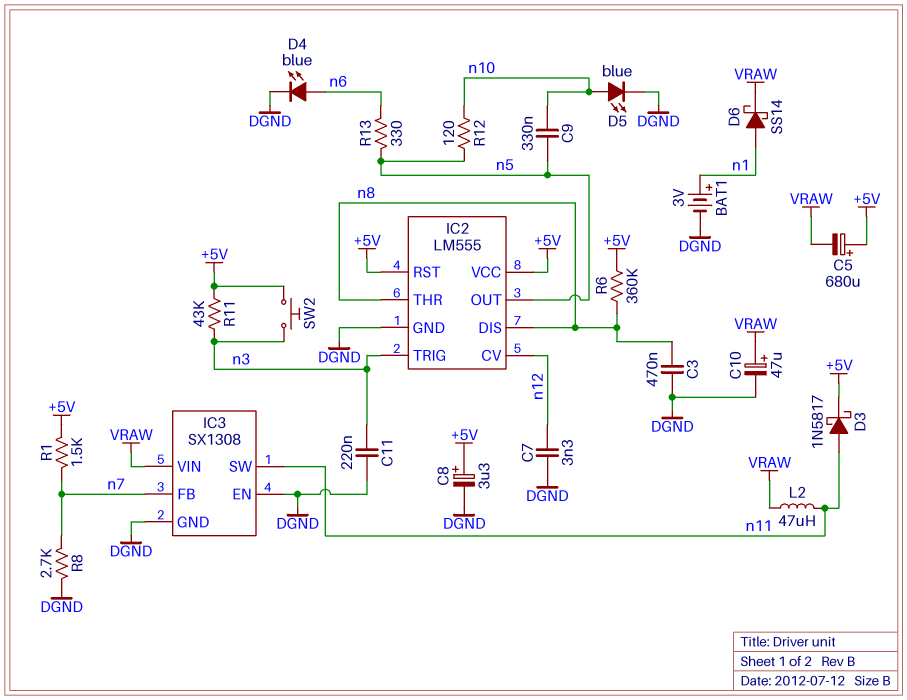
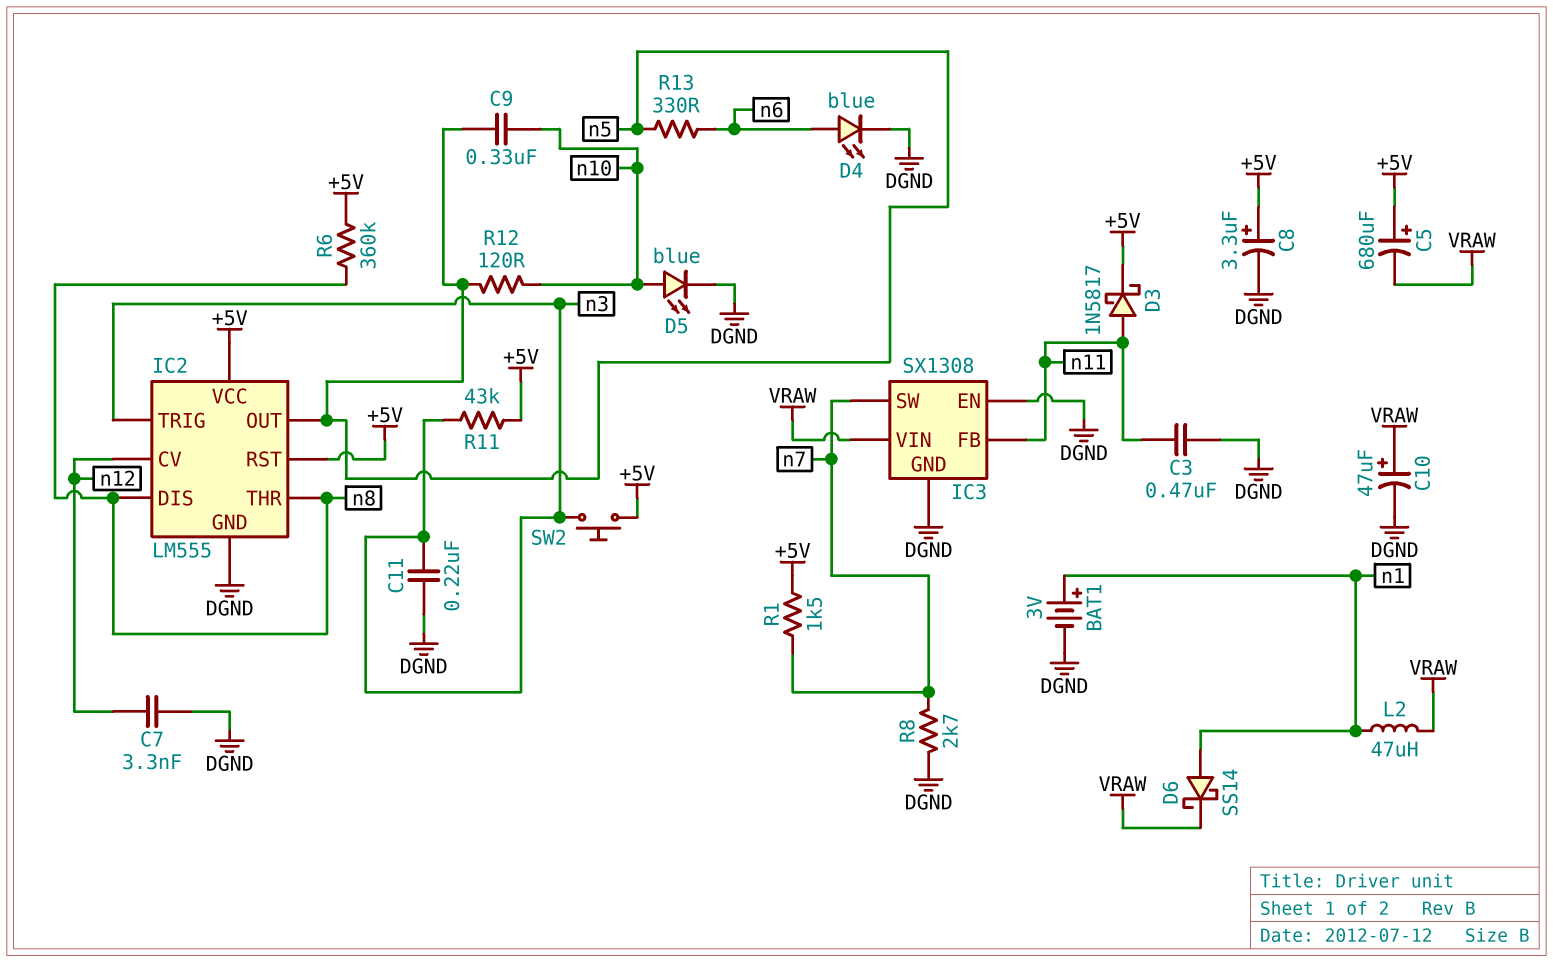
C3: 470nF (DGND, n8) -> 470nF (DGND, n11)
IC3 pin FB: n7 -> n11
IC3 pin SW: n11 -> n7
L2: 47uH (VRAW, n11) -> 47uH (VRAW, n1)

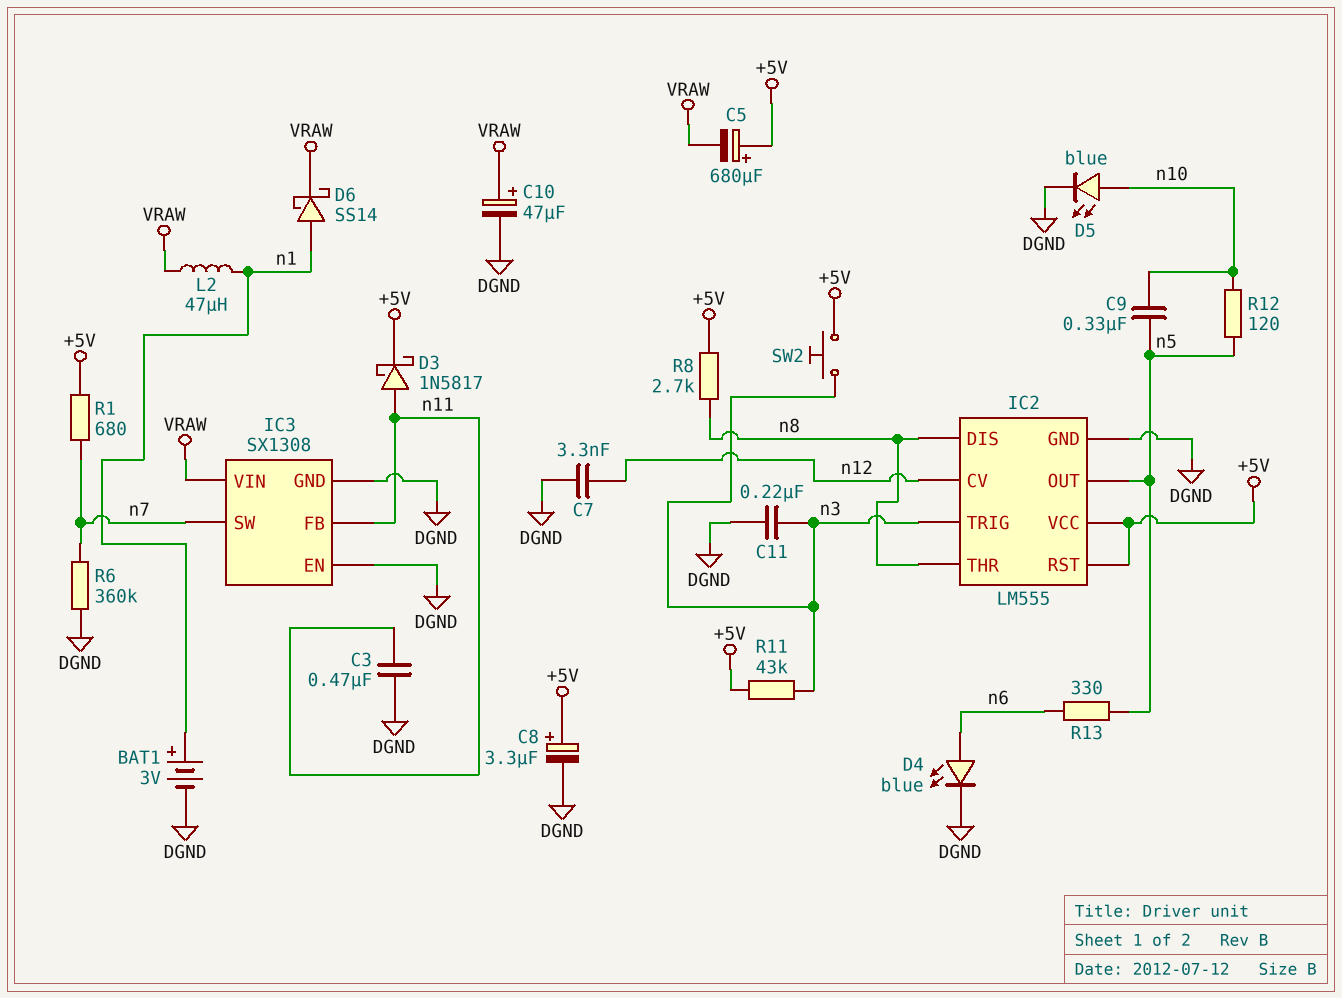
R1: 1.5k (+5V, n7) -> 680 (+5V, n7)
R6: 360k (+5V, n8) -> 360k (DGND, n7)
R8: 2.7k (DGND, n7) -> 2.7k (+5V, n8)

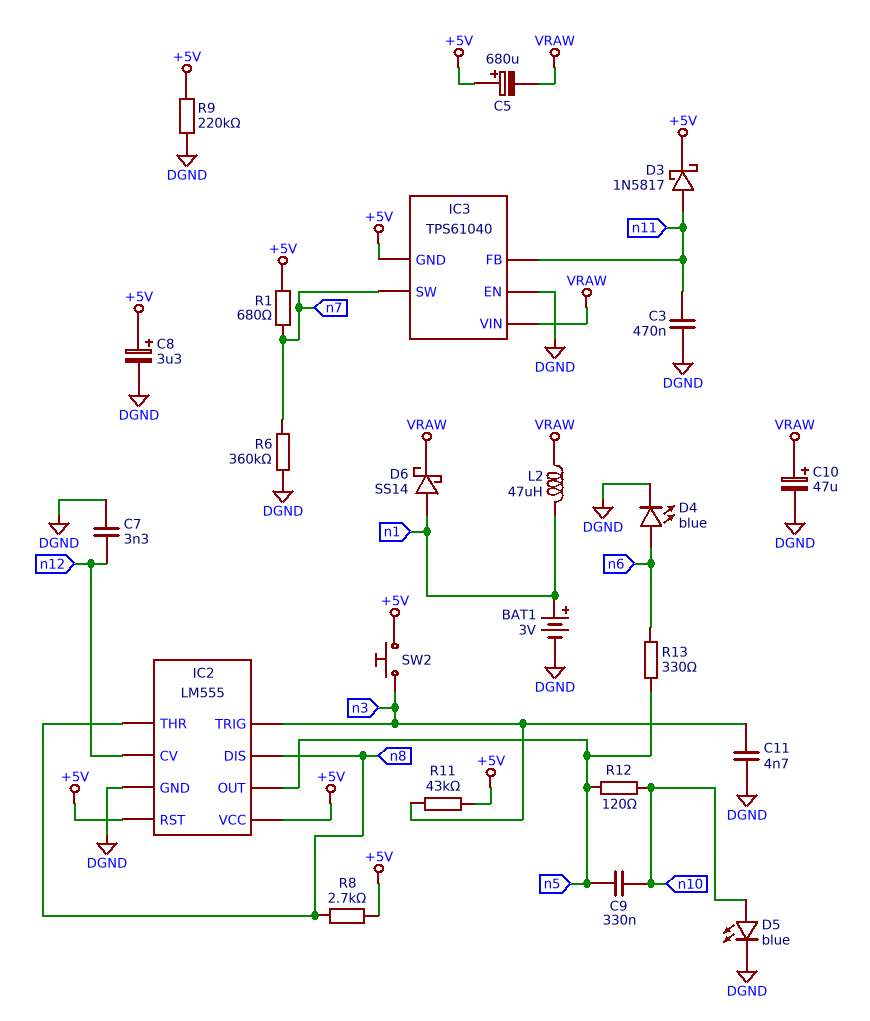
C11: 220nF (DGND, n3) -> 4.7nF (DGND, n3)
IC3: SX1308 -> TPS61040
IC3 pin GND: DGND -> +5V
R9: none -> 220k (+5V, DGND)

